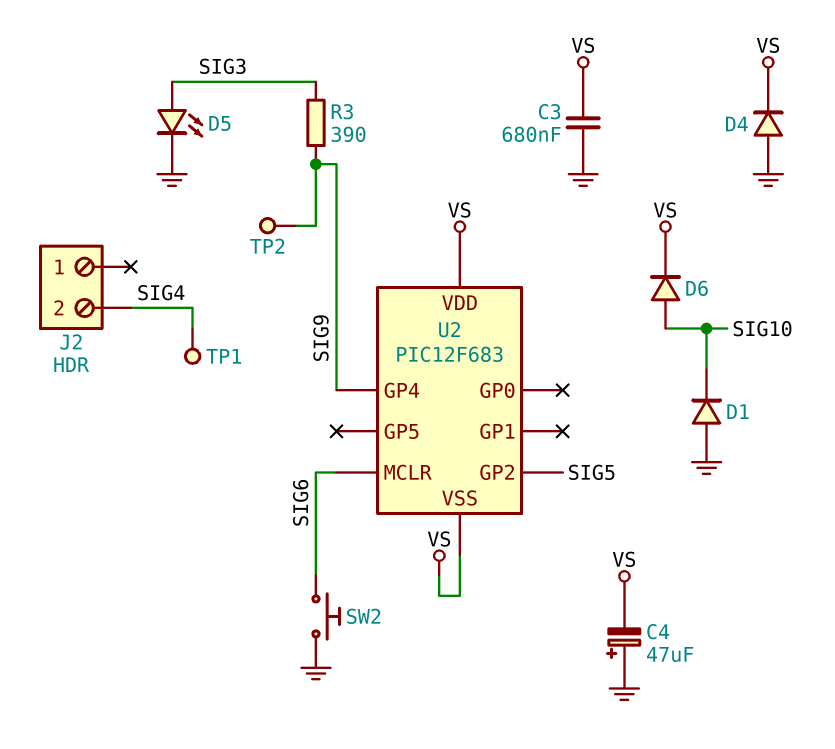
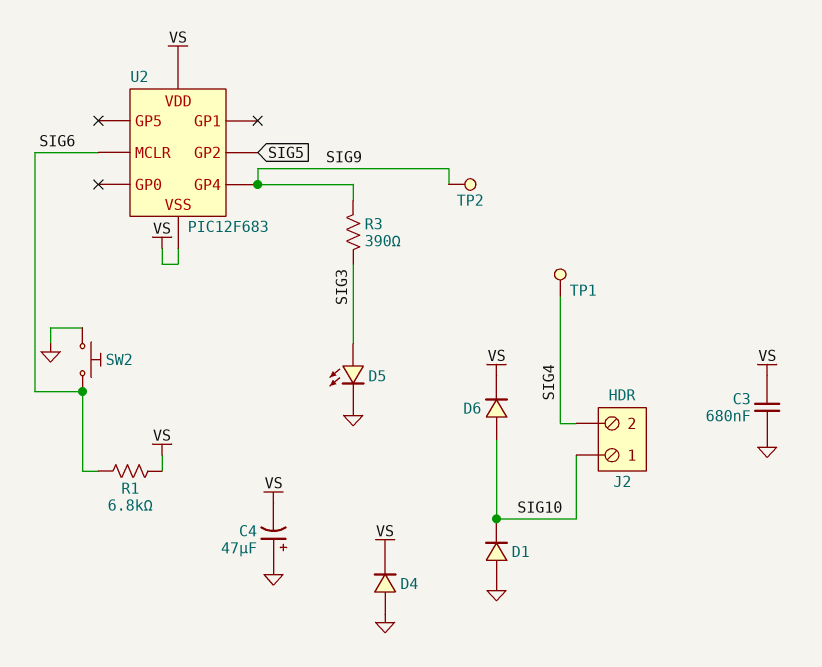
J2 pin 1: none -> SIG10
R1: none -> 6.8k (SIG6, VS)

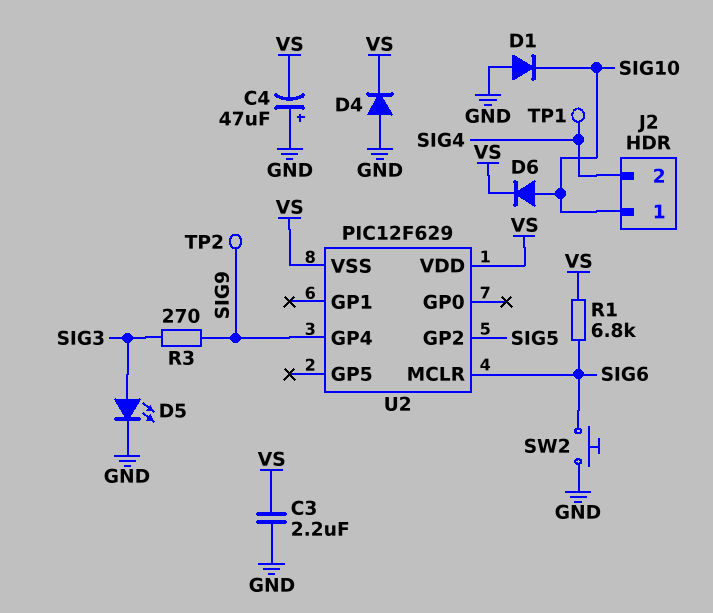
C3: 680nF (GND, VS) -> 2.2uF (GND, VS)
R3: 390 (SIG3, SIG9) -> 270 (SIG3, SIG9)
U2: PIC12F683 -> PIC12F629

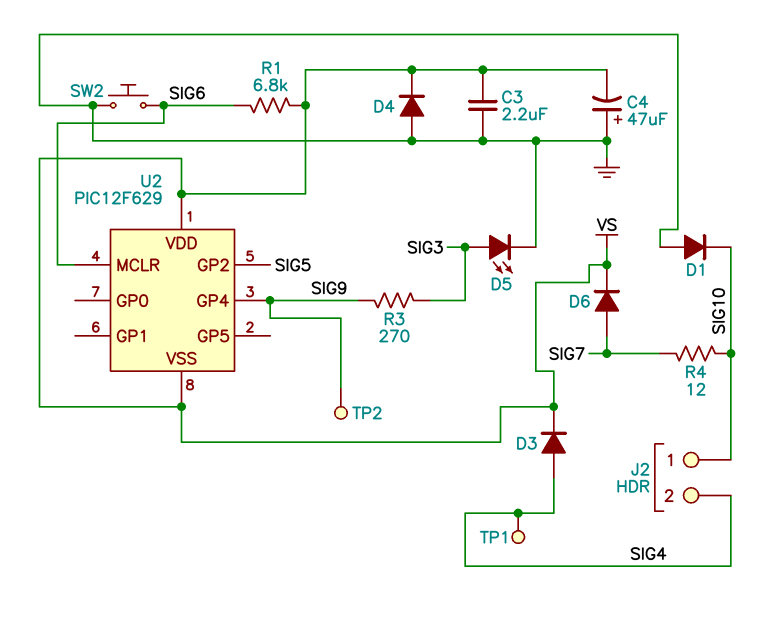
D3: none -> diode (A SIG4, K VS)
D6: diode (A SIG10, K VS) -> diode (A SIG7, K VS)
R4: none -> 12 (SIG7, SIG10)

